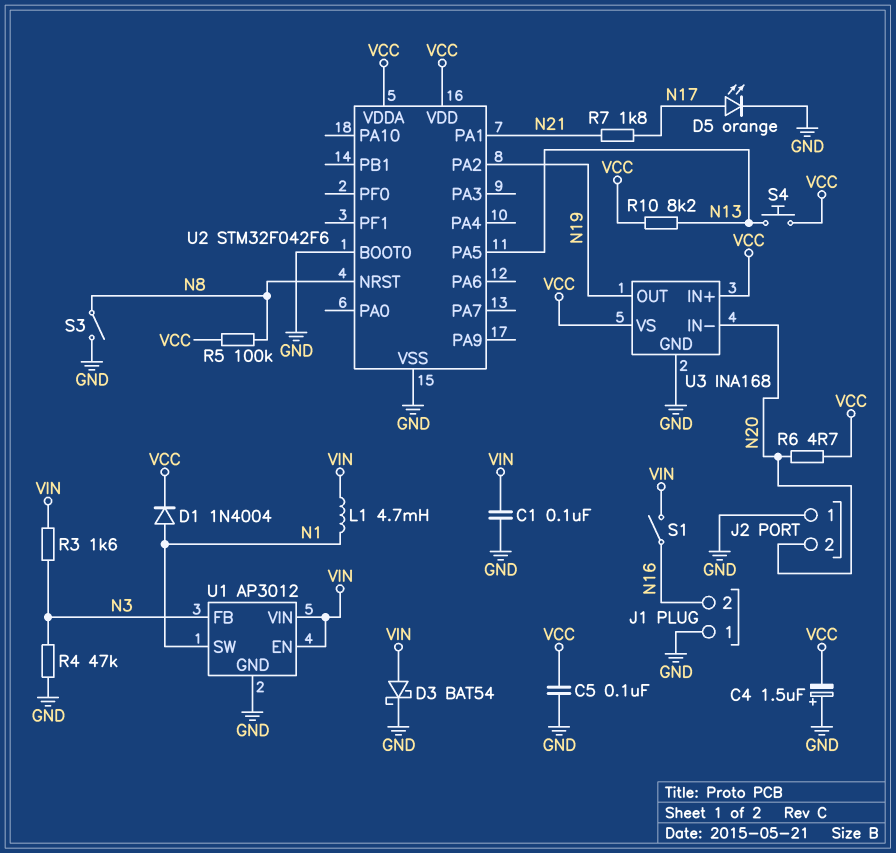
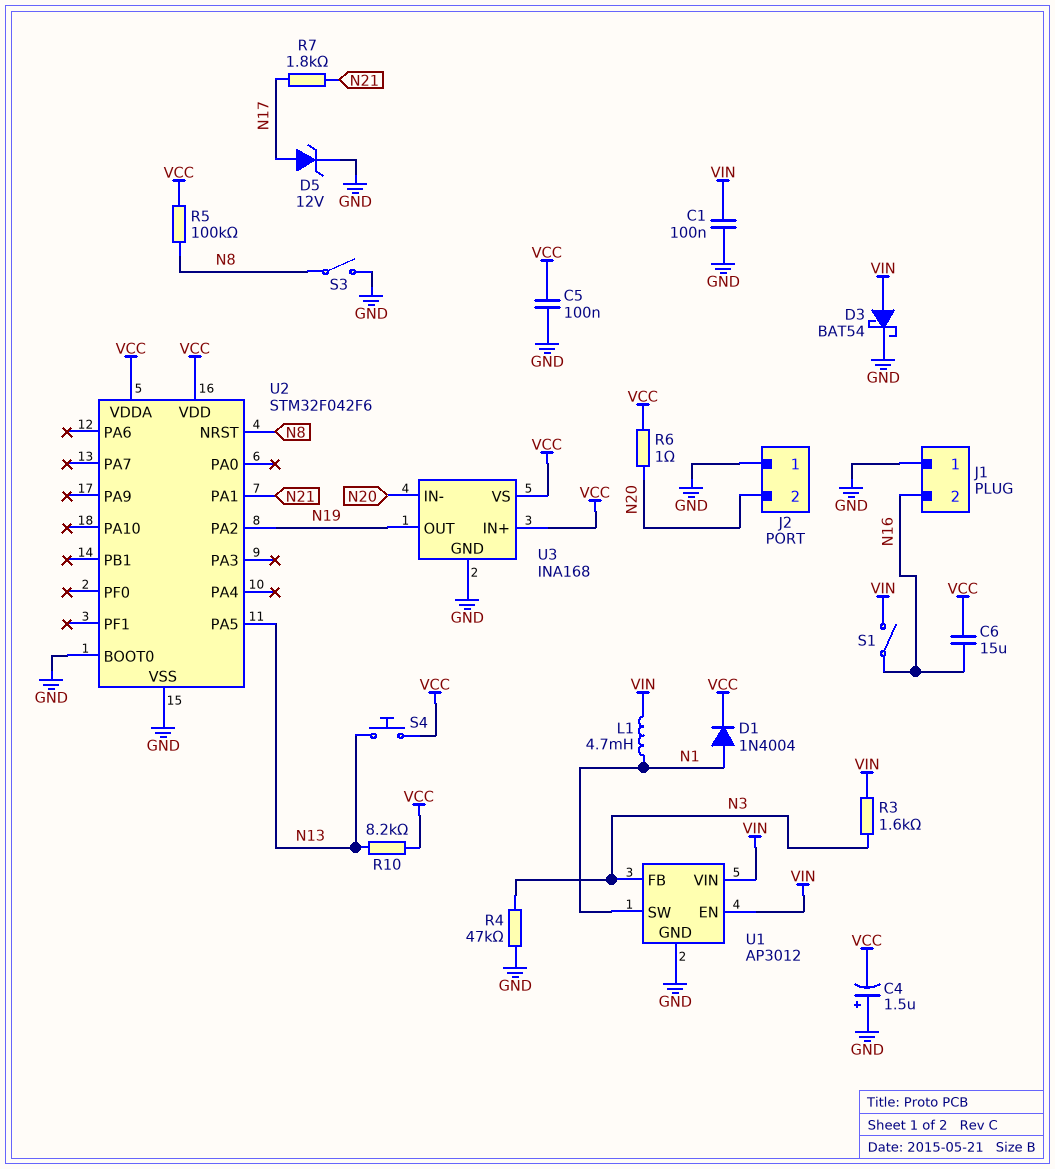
C6: none -> 15uF (N16, VCC)
D5: LED orange (A N17, K GND) -> zener 12V (A N17, K GND)
R6: 4.7 (N20, VCC) -> 1 (N20, VCC)

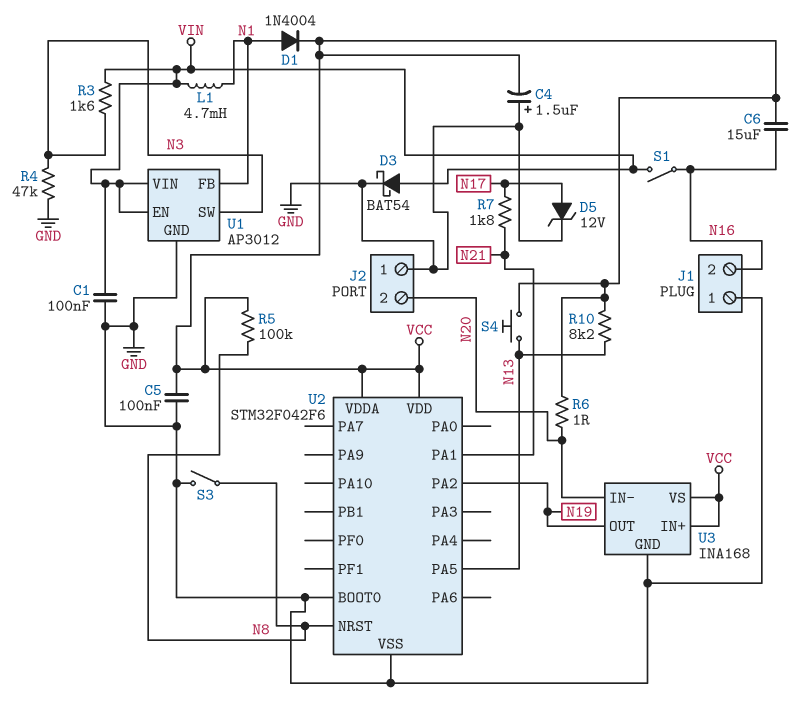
U1 pin FB: N3 -> N1
U1 pin SW: N1 -> N3

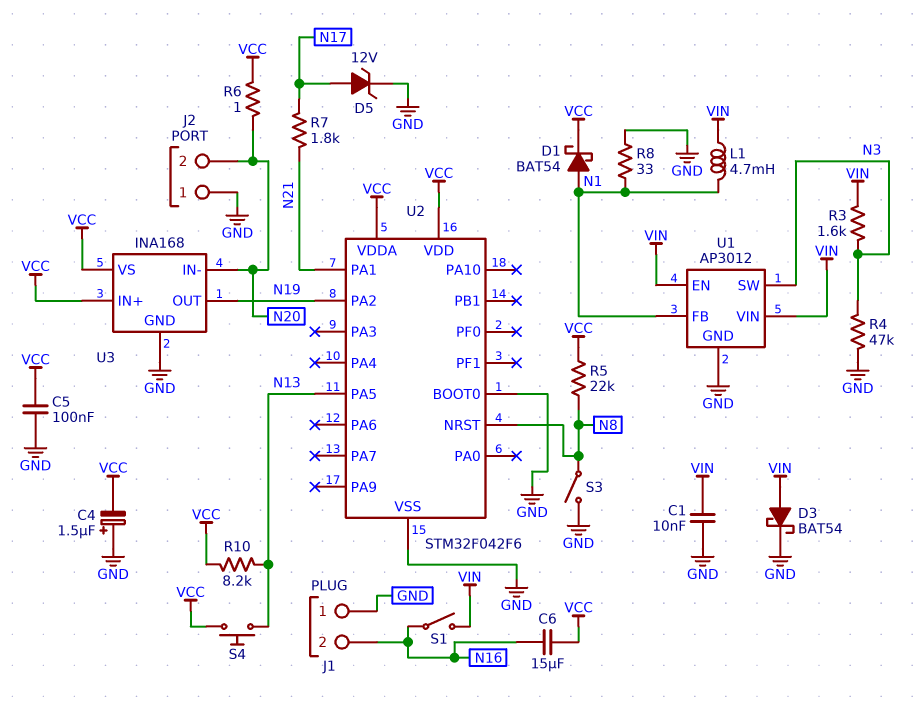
C1: 100nF (GND, VIN) -> 10nF (GND, VIN)
D1: diode 1N4004 (A N1, K VCC) -> schottky BAT54 (A N1, K VCC)
R5: 100k (N8, VCC) -> 22k (N8, VCC)
R8: none -> 33 (GND, N1)

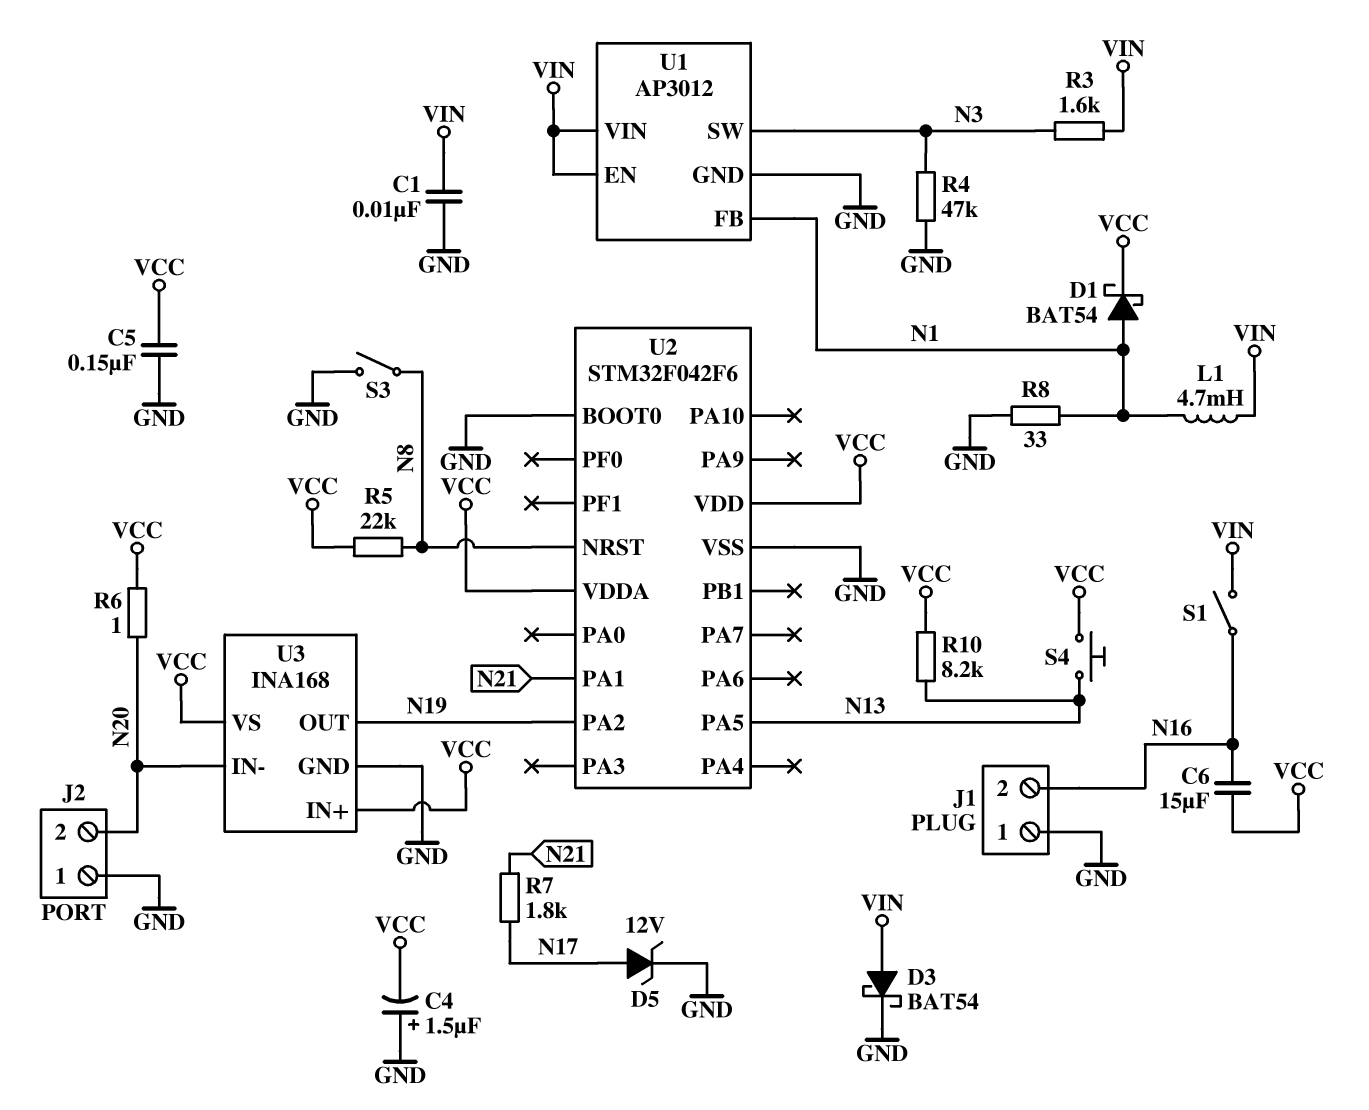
C5: 100nF (GND, VCC) -> 150nF (GND, VCC)

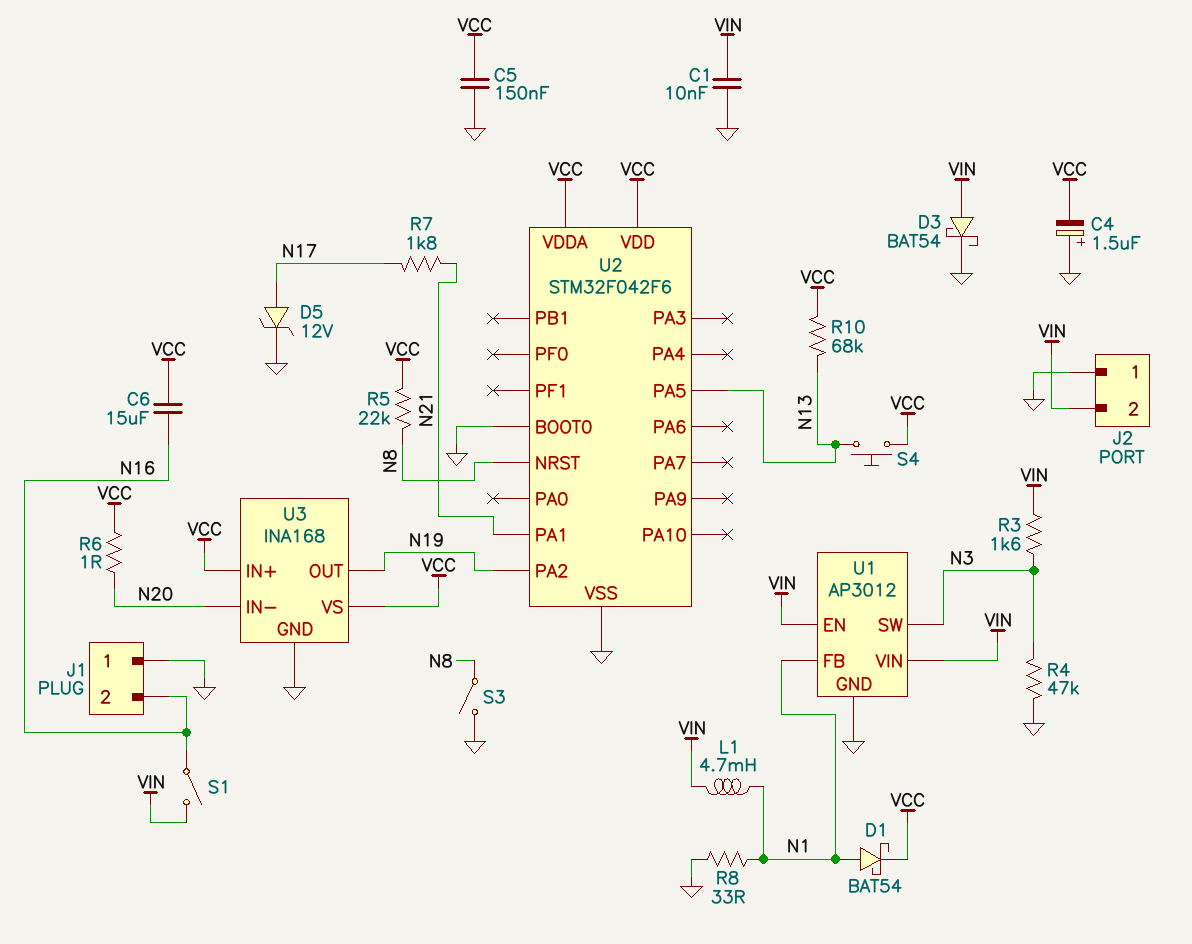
J2 pin 2: N20 -> VIN
R10: 8.2k (N13, VCC) -> 68k (N13, VCC)

